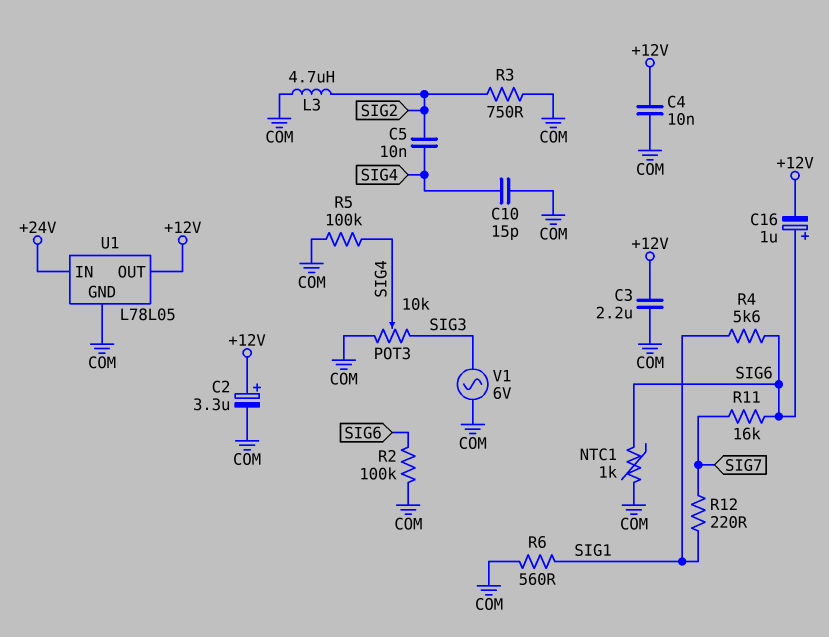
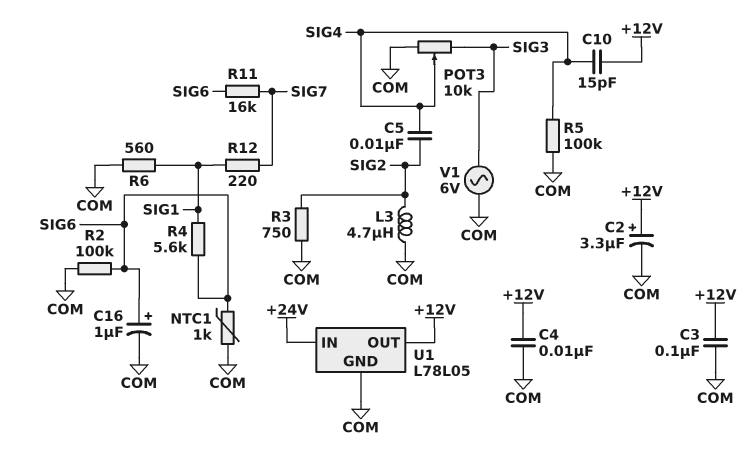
C3: 2.2uF (+12V, COM) -> 100nF (+12V, COM)
C10: 15pF (COM, SIG4) -> 15pF (+12V, SIG4)
C16: 1uF (plus SIG6, minus +12V) -> 1uF (plus SIG6, minus COM)

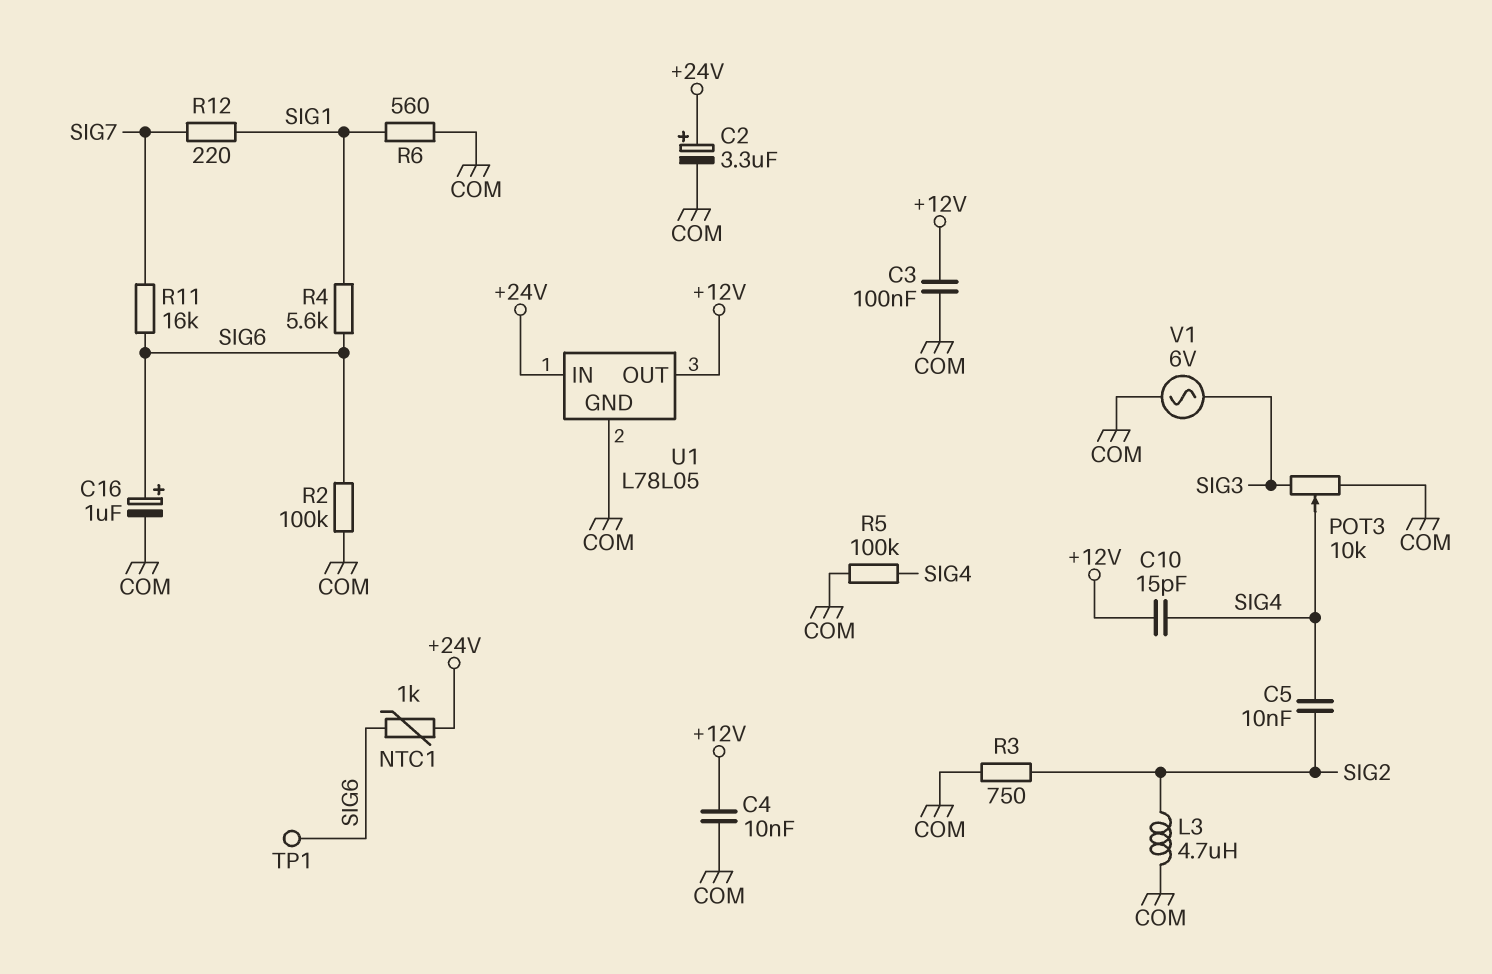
C2: 3.3uF (plus +12V, minus COM) -> 3.3uF (plus +24V, minus COM)
NTC1: 1k (COM, SIG6) -> 1k (+24V, SIG6)
TP1: none -> test point (SIG6)

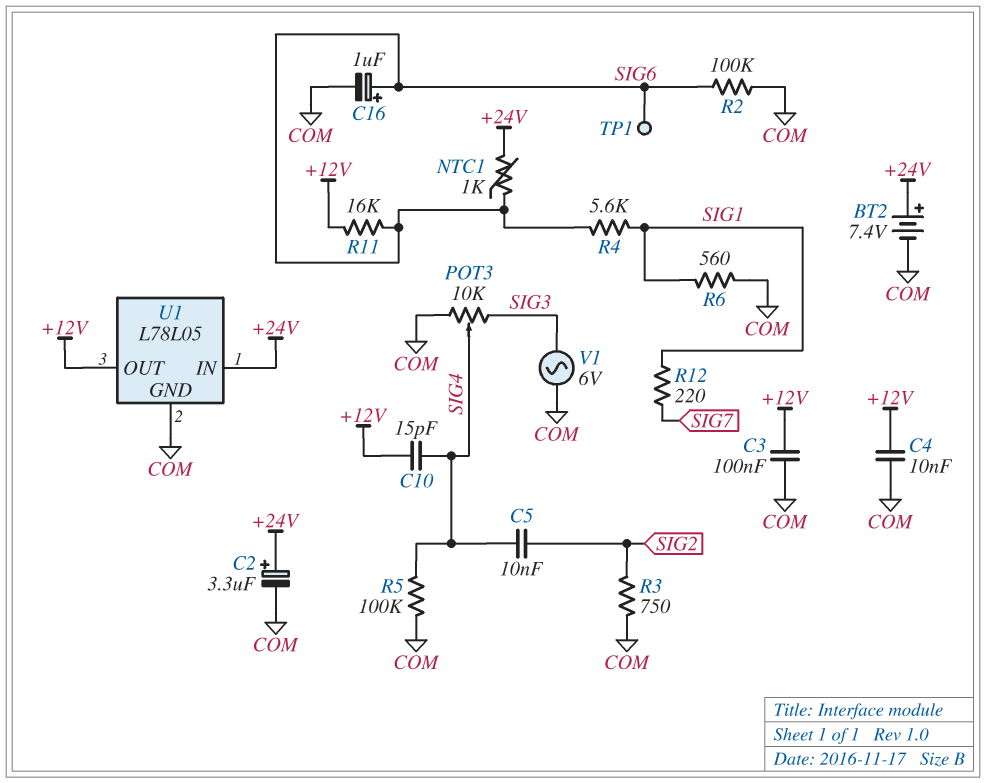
BT2: none -> 7.4V (plus +24V, minus COM)
L3: 4.7uH (COM, SIG2) -> none
R11: 16k (SIG6, SIG7) -> 16k (+12V, SIG6)

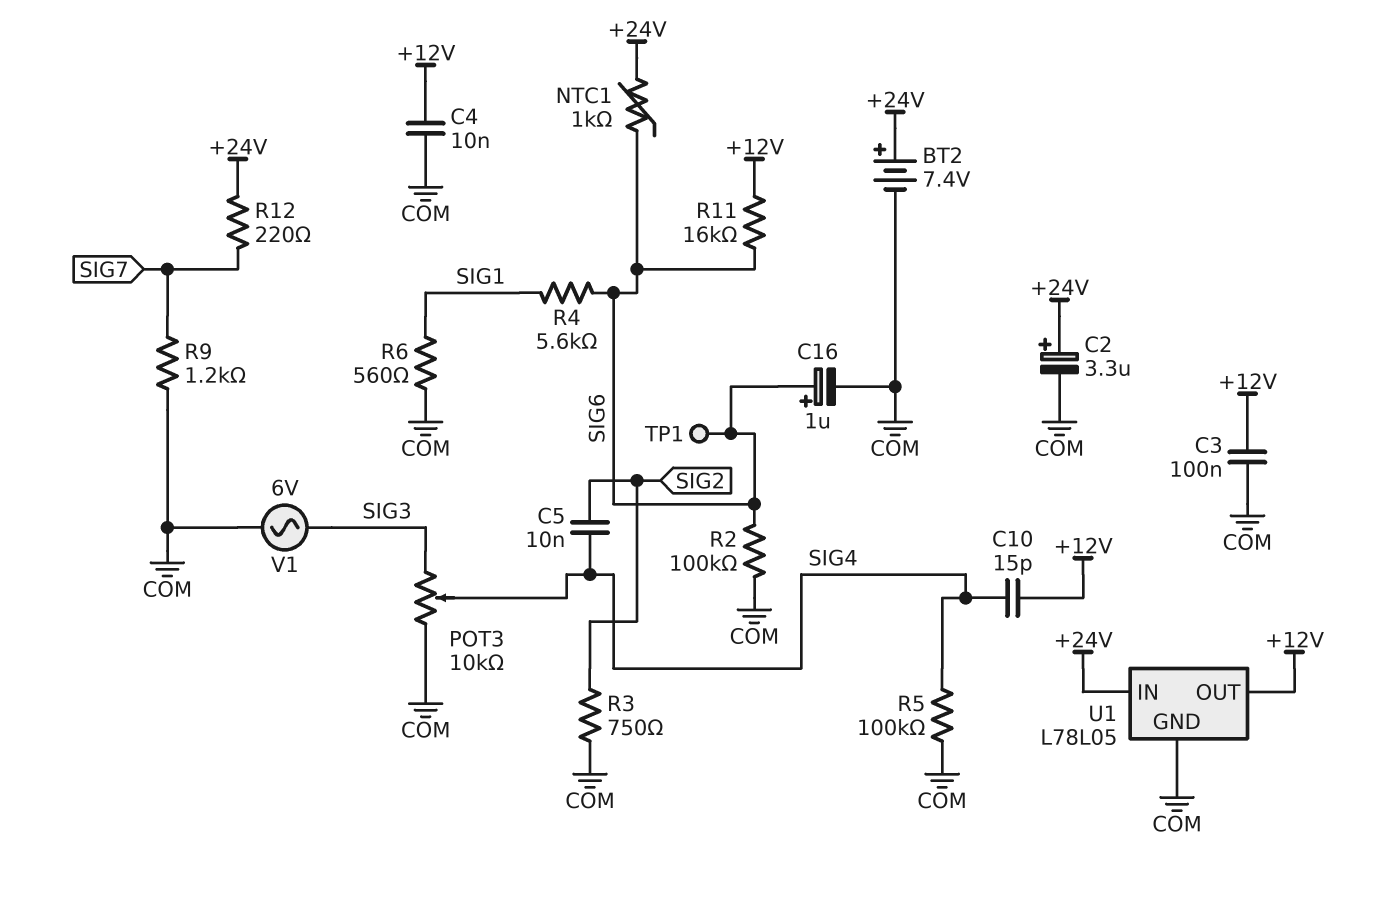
R9: none -> 1.2k (COM, SIG7)
R12: 220 (SIG1, SIG7) -> 220 (+24V, SIG7)

